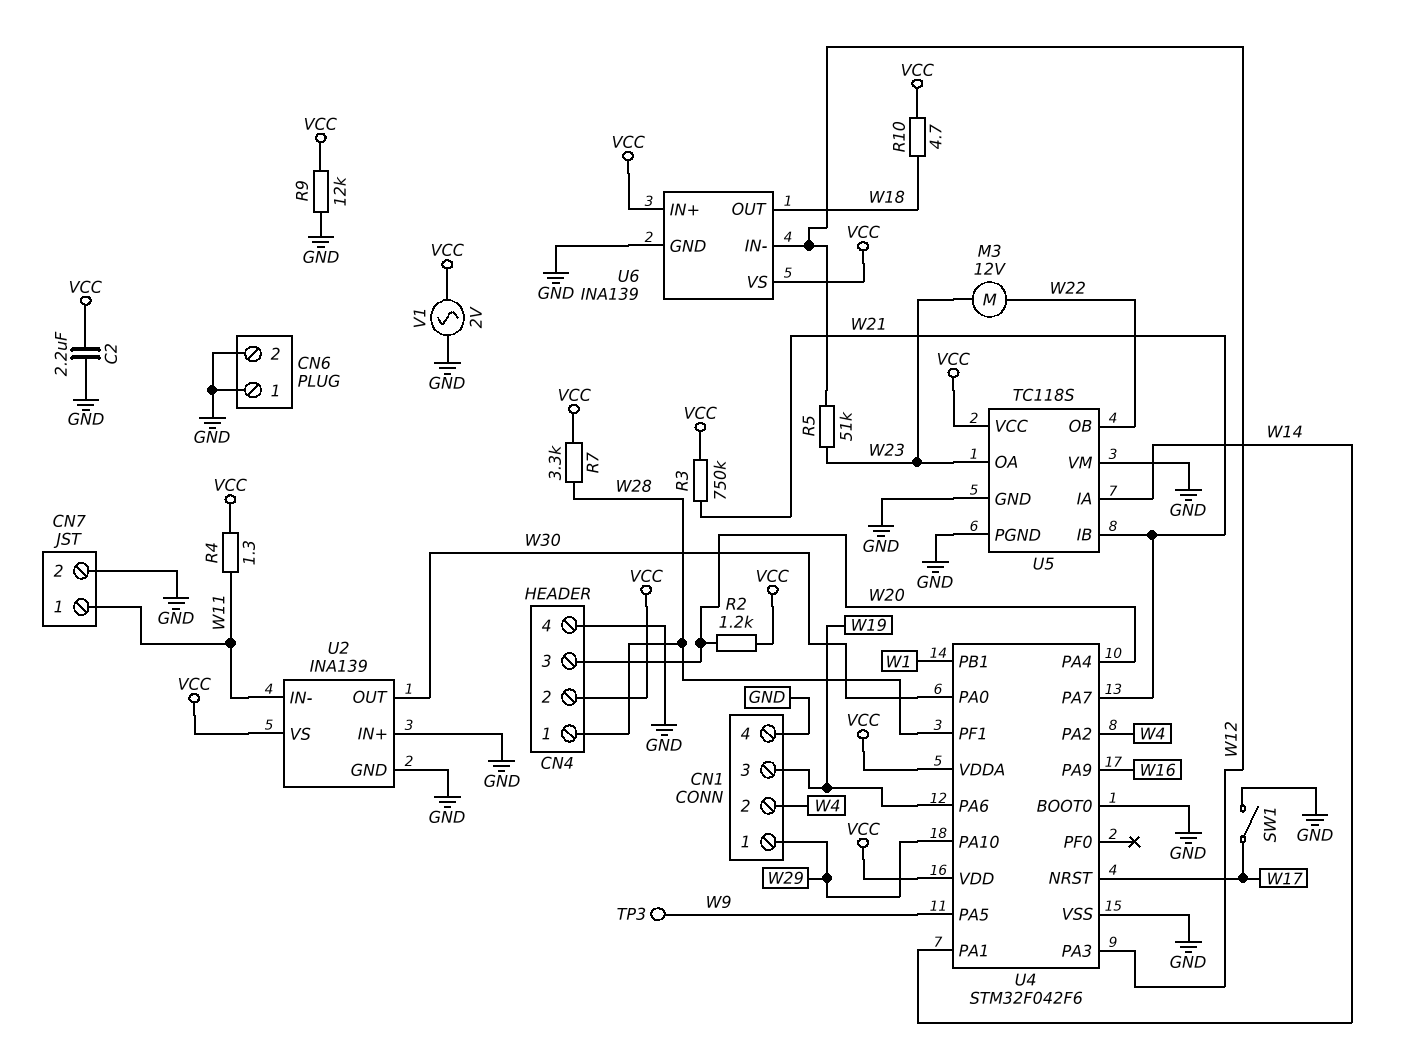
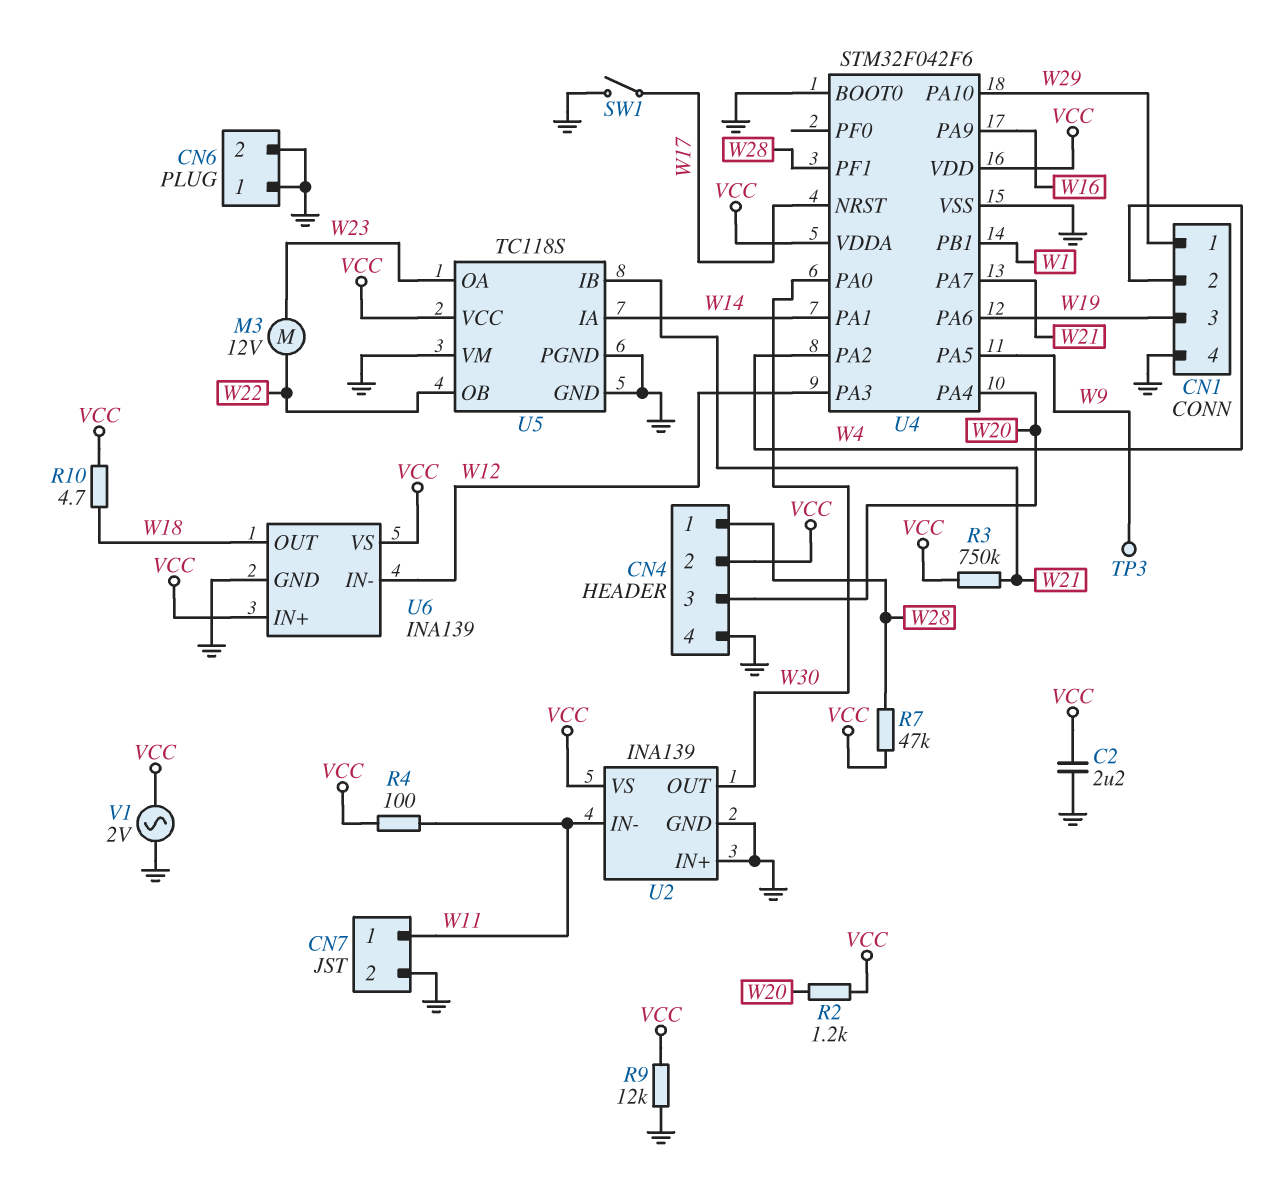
R4: 1.3 (VCC, W11) -> 100 (VCC, W11)
R5: 51k (W12, W23) -> none
R7: 3.3k (VCC, W28) -> 47k (VCC, W28)

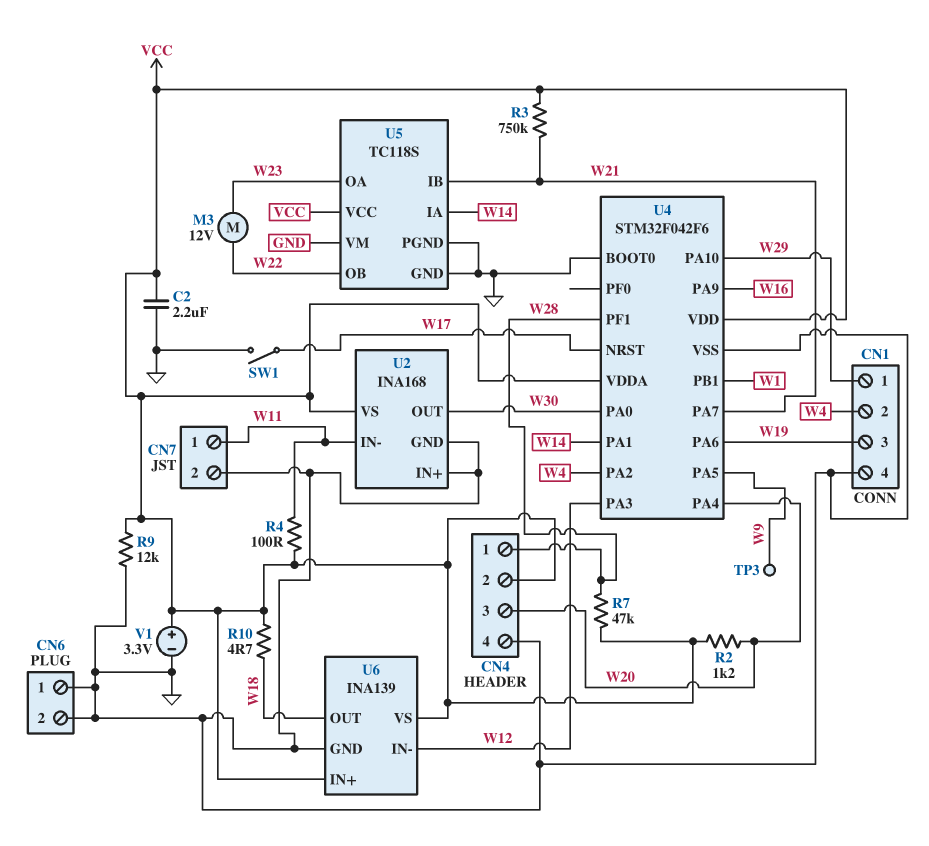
U2: INA139 -> INA168
V1: AC 2V (GND, VCC) -> 3.3V (plus VCC, minus GND)

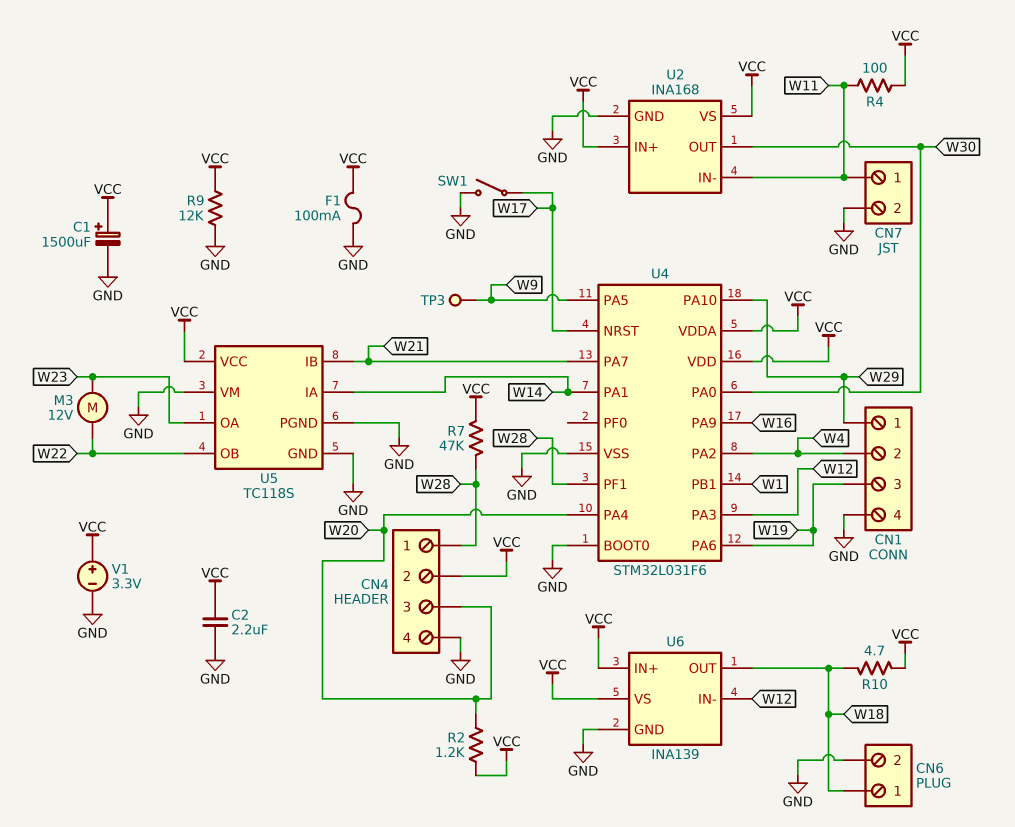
C1: none -> 1500uF (plus VCC, minus GND)
CN6 pin 1: GND -> W18
F1: none -> 100mA (GND, VCC)
R3: 750k (VCC, W21) -> none
U2 pin IN+: GND -> VCC
U4: STM32F042F6 -> STM32L031F6

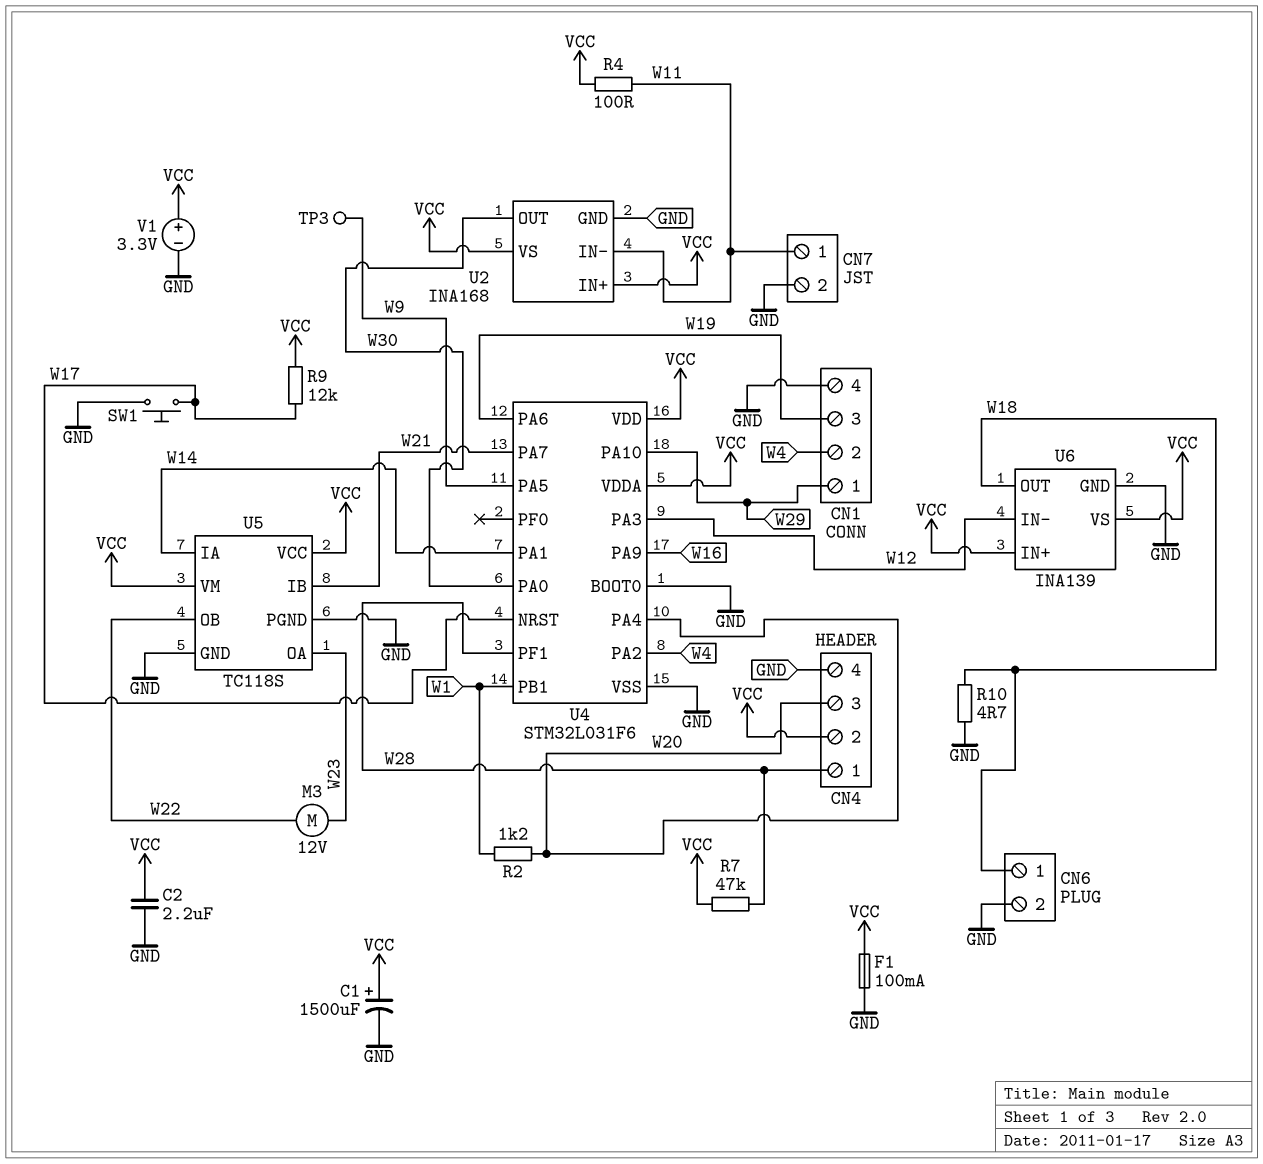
R2: 1.2k (VCC, W20) -> 1.2k (W1, W20)
R9: 12k (GND, VCC) -> 12k (VCC, W17)
R10: 4.7 (VCC, W18) -> 4.7 (GND, W18)
SW1: switch (GND, W17) -> button (GND, W17)
U5 pin VM: GND -> VCC

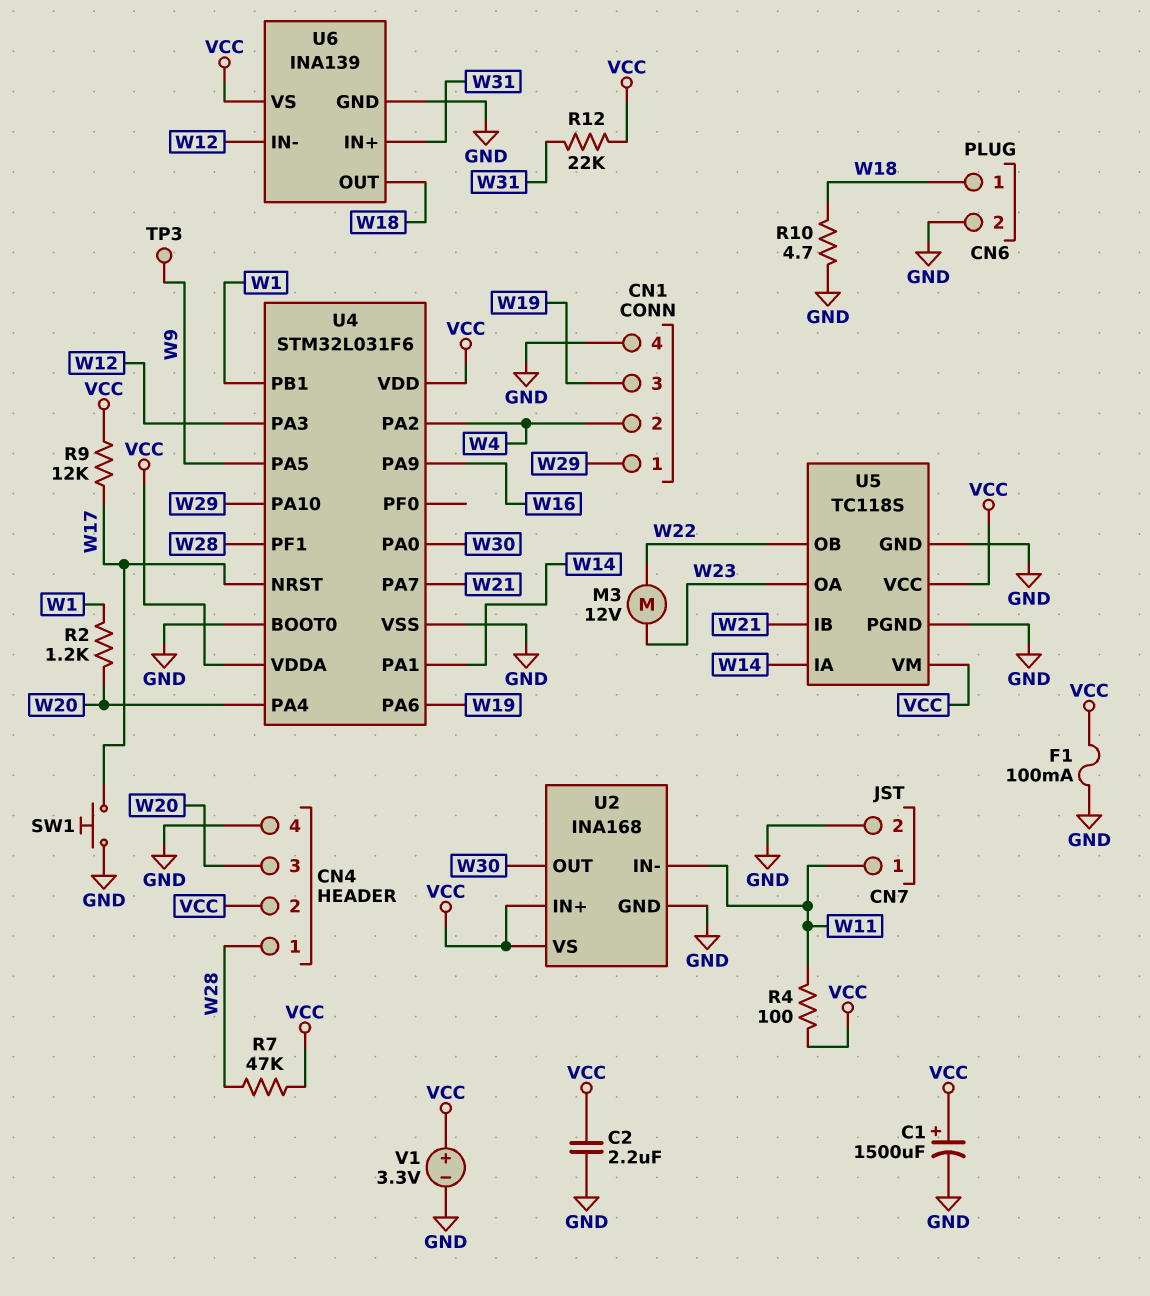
R12: none -> 22k (VCC, W31)
U6 pin IN+: VCC -> W31

